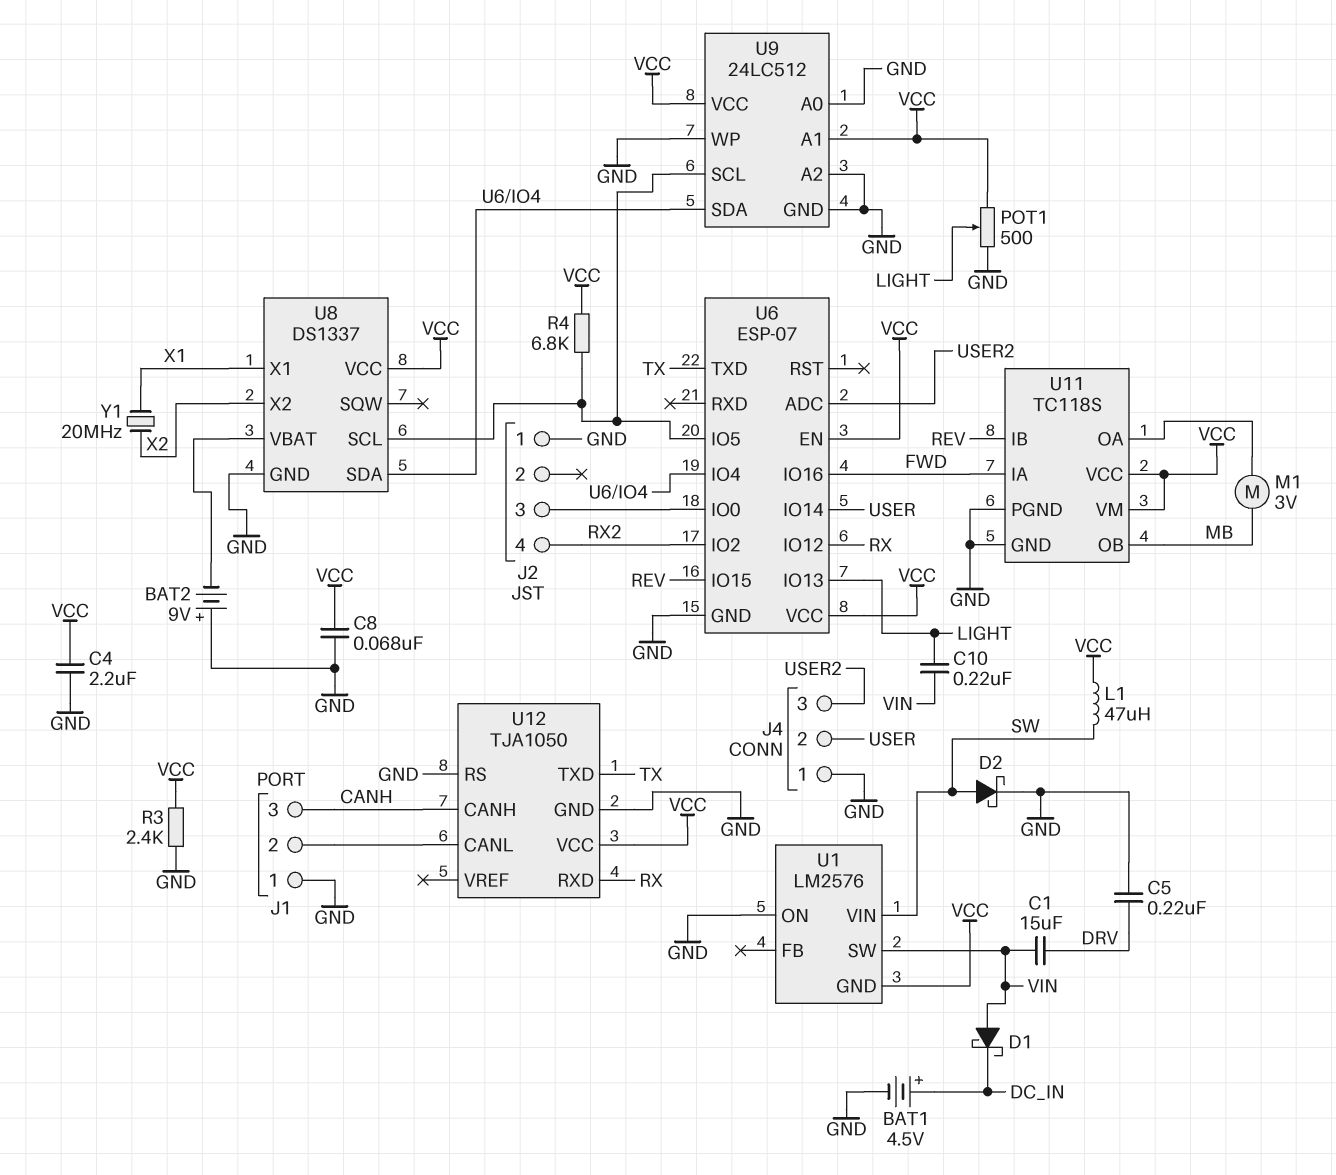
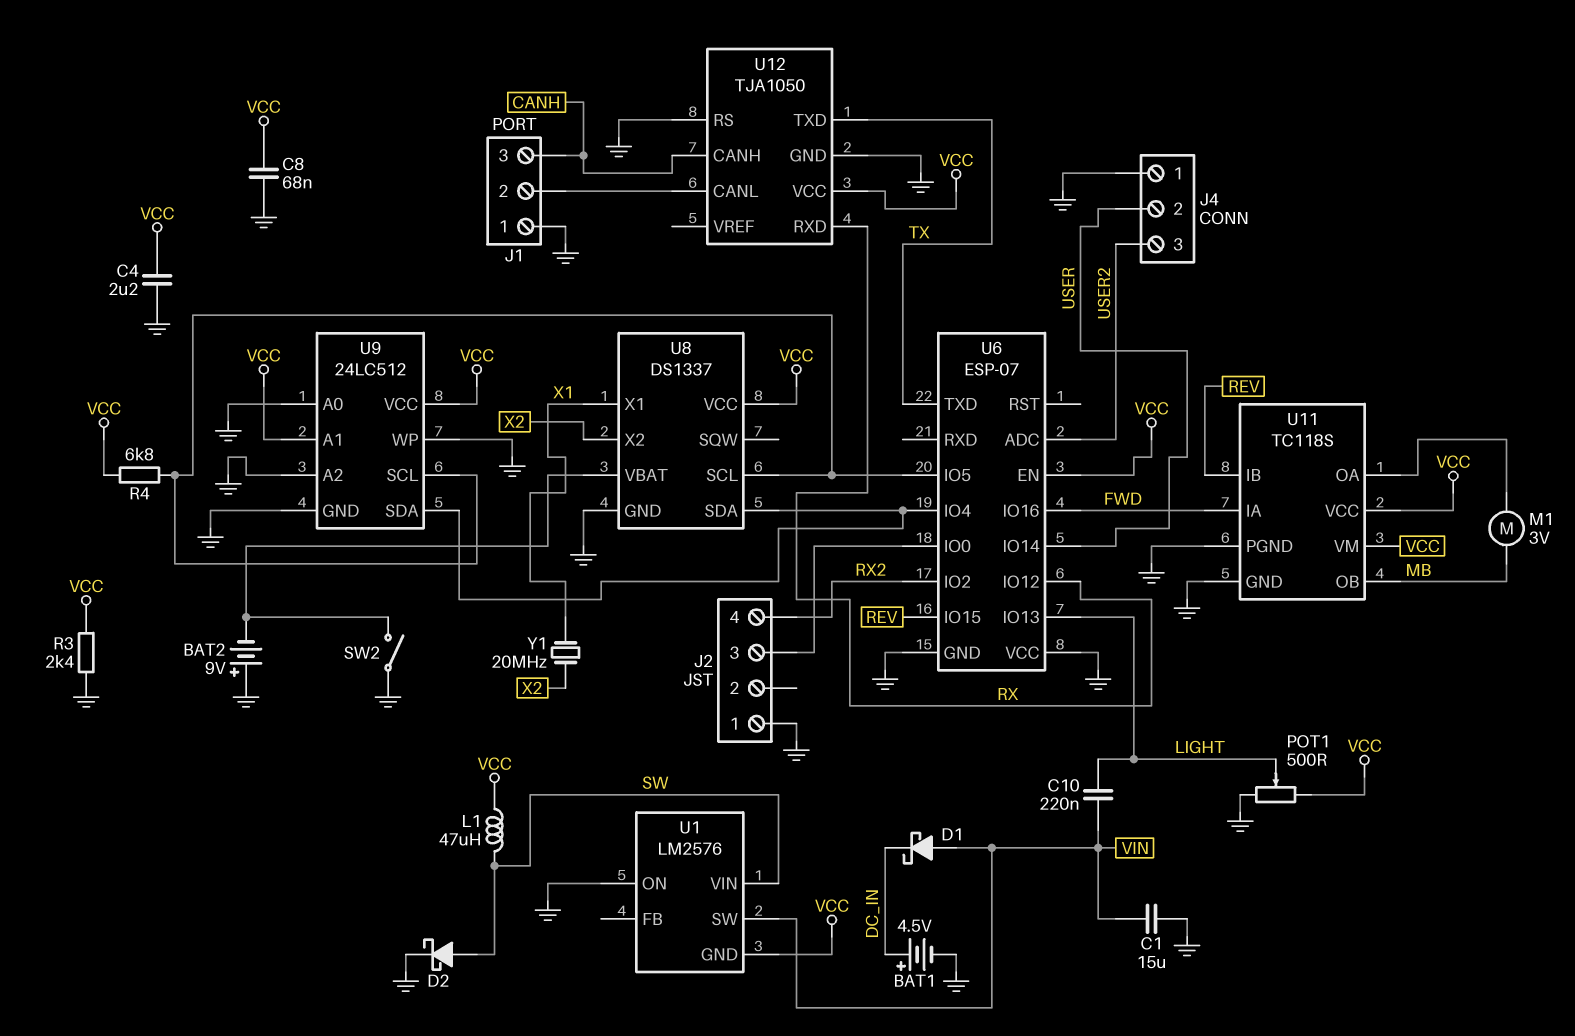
C1: 15uF (DRV, VIN) -> 15uF (GND, VIN)
C5: 220nF (DRV, GND) -> none
SW2: none -> switch (GND, U8/VBAT)
U6 pin VCC: VCC -> GND

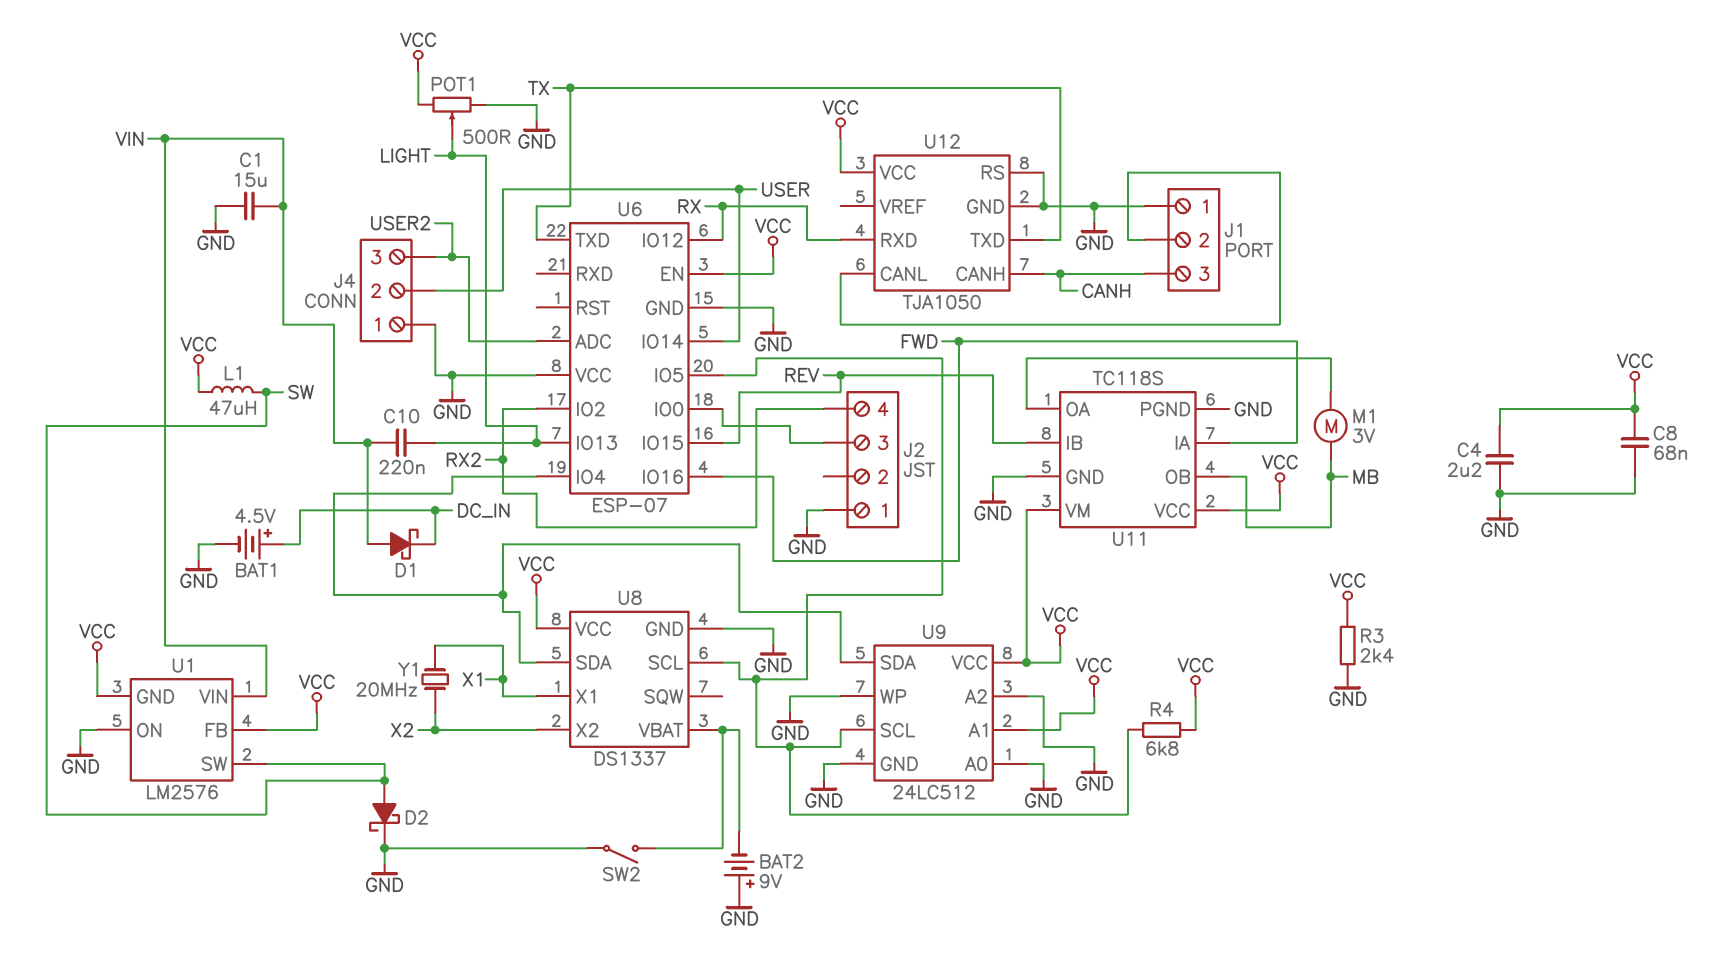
U1 pin FB: none -> VCC
U1 pin SW: VIN -> SW
U1 pin VIN: SW -> VIN

